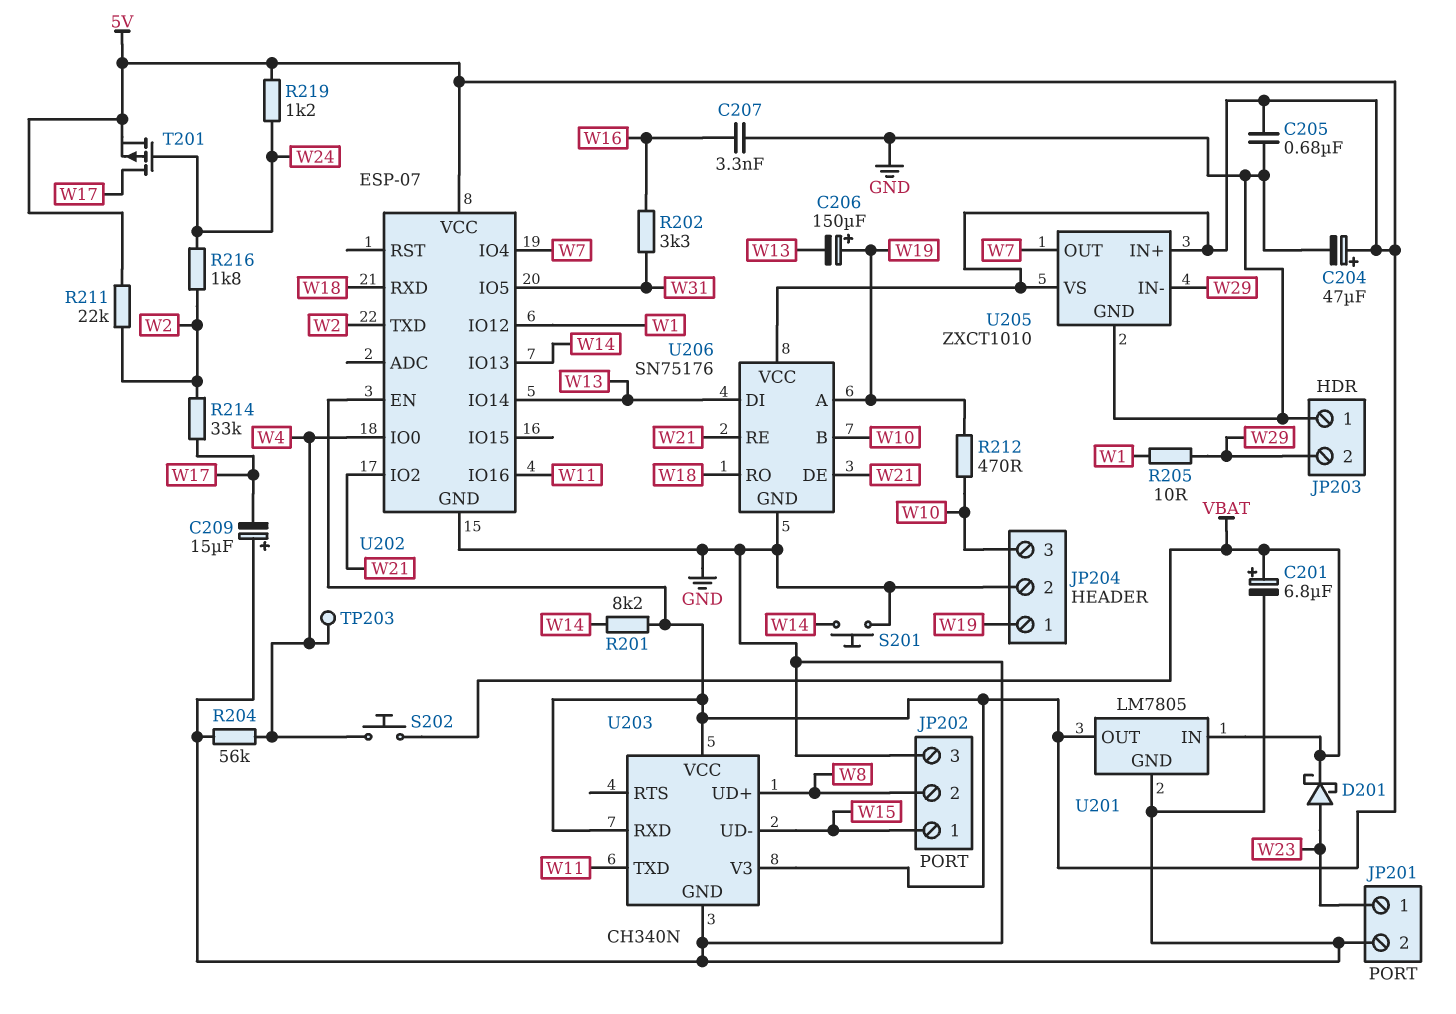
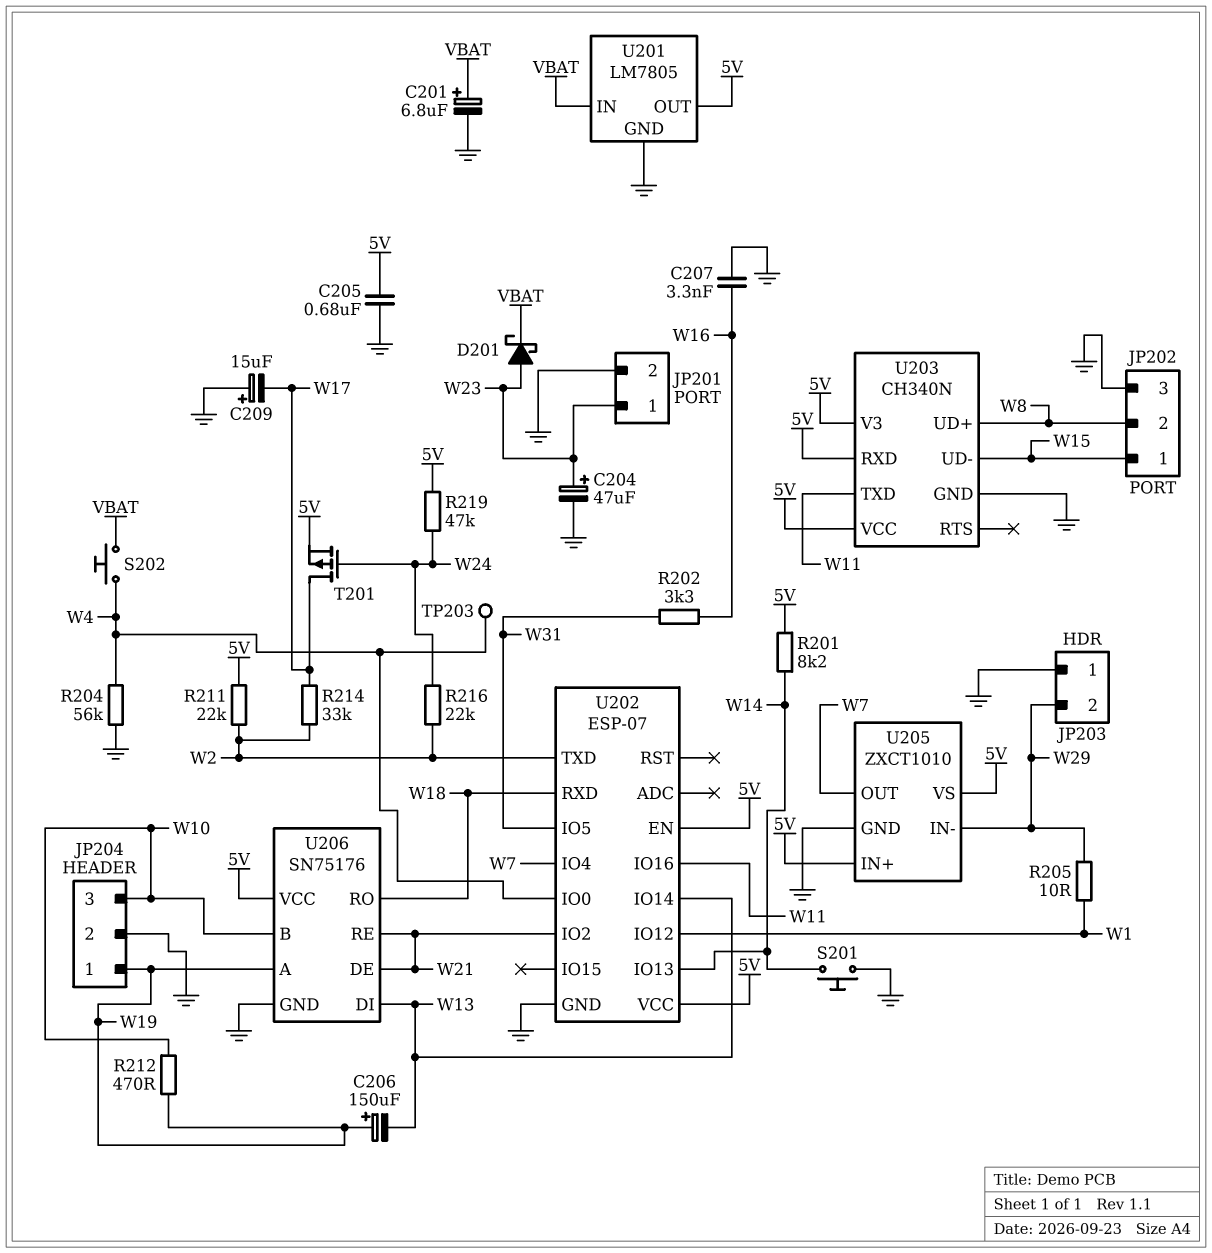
C204: 47uF (plus 5V, minus GND) -> 47uF (plus W23, minus GND)
R216: 1.8k (W2, W24) -> 22k (W2, W24)
R219: 1.2k (5V, W24) -> 47k (5V, W24)

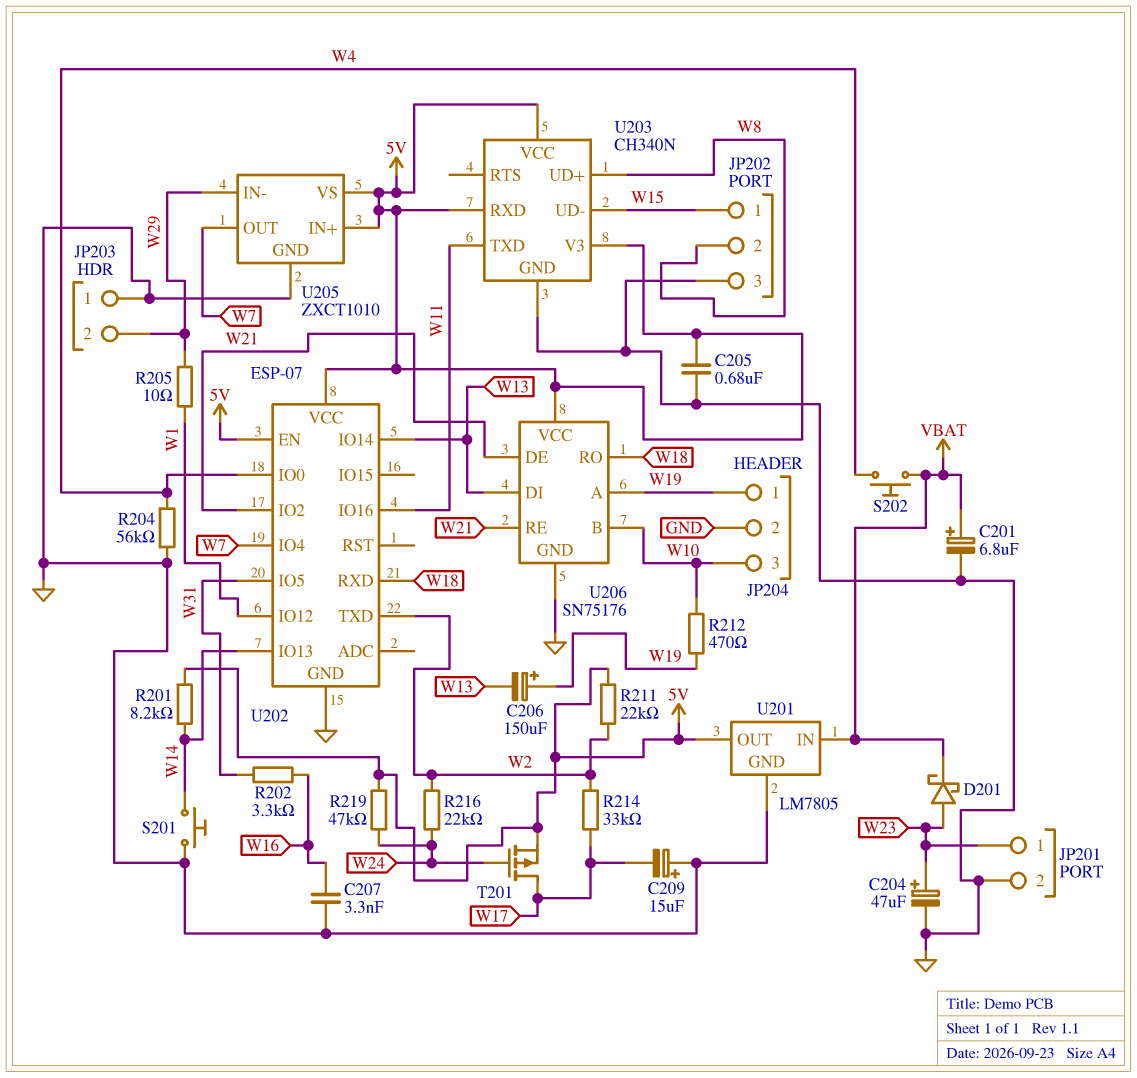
TP203: test point (W4) -> none

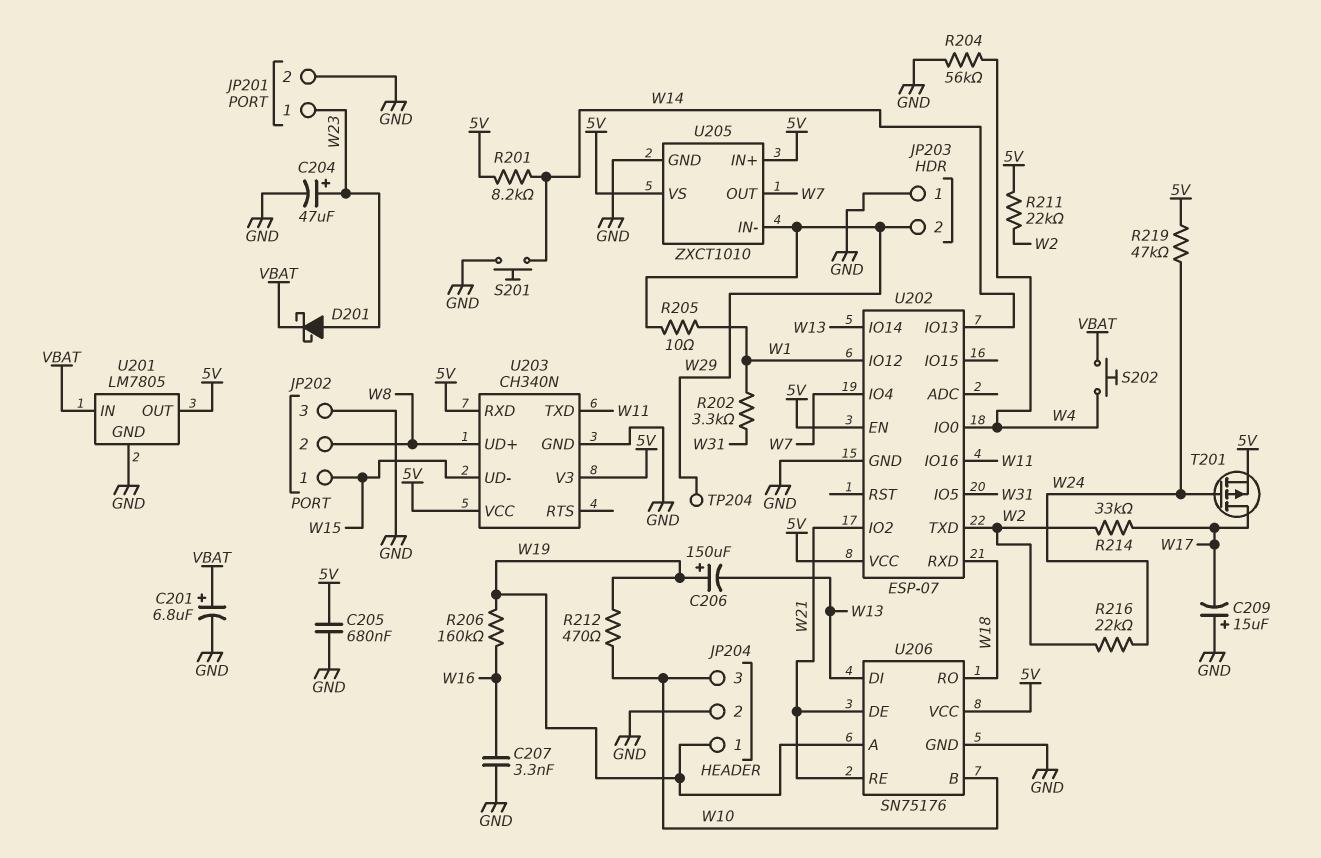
R202: 3.3k (W16, W31) -> 3.3k (W1, W31)
R206: none -> 160k (W16, W19)
TP204: none -> test point (W29)

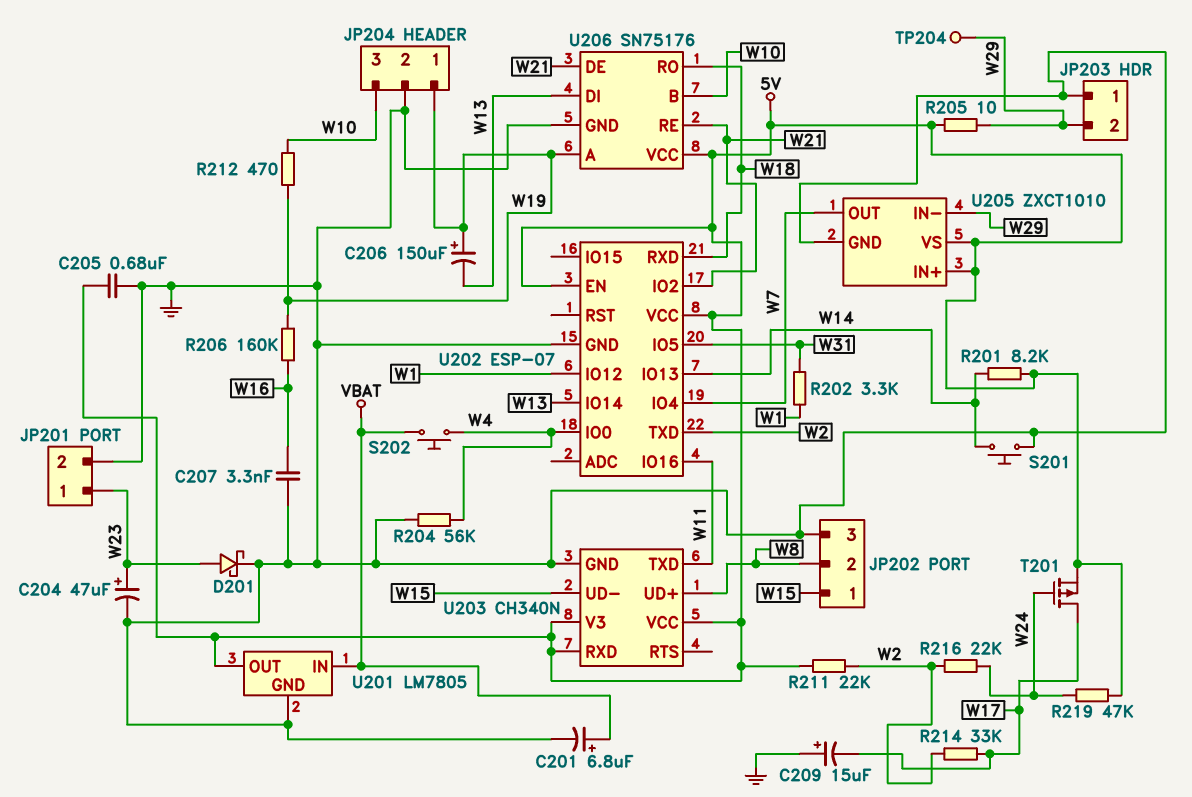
D201: schottky (A W23, K VBAT) -> schottky (A W23, K GND)
R205: 10 (W1, W29) -> 10 (5V, W29)

